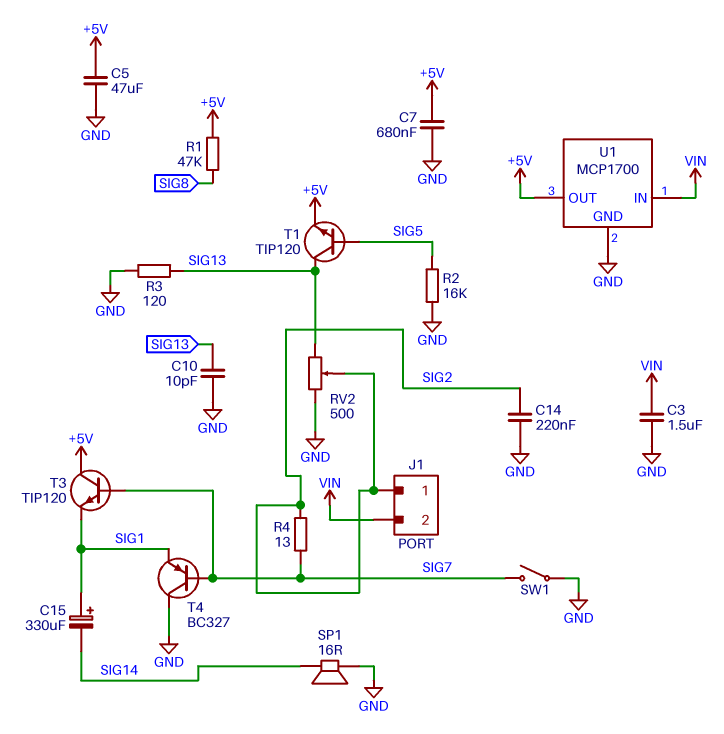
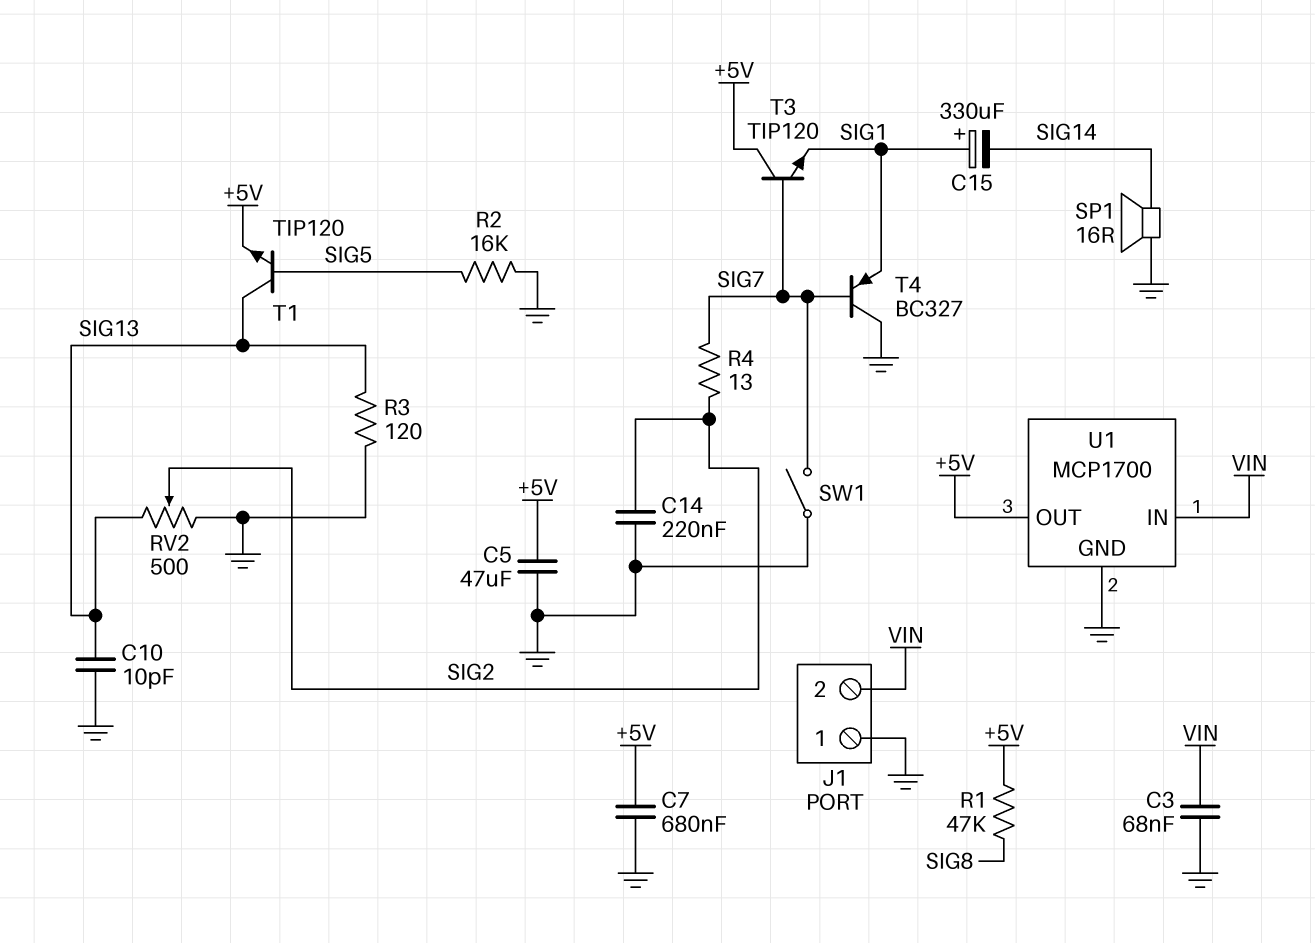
C3: 1.5uF (GND, VIN) -> 68nF (GND, VIN)
J1 pin 1: SIG2 -> GND

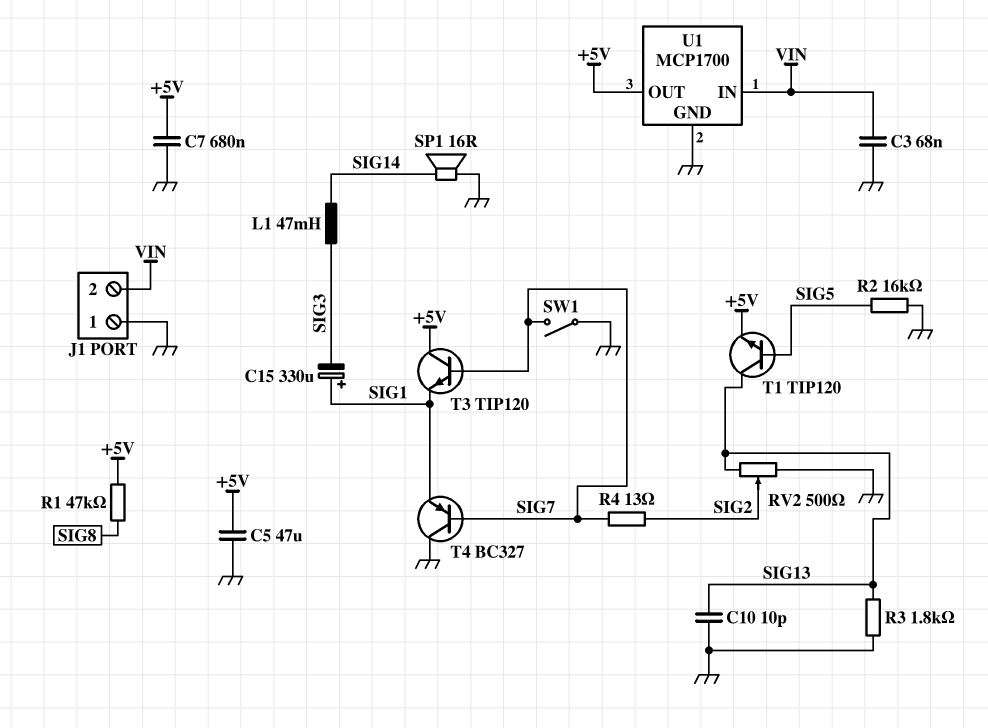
C14: 220nF (GND, SIG2) -> none
C15: 330uF (plus SIG1, minus SIG14) -> 330uF (plus SIG1, minus SIG3)
L1: none -> 47mH (SIG3, SIG14)
R3: 120 (GND, SIG13) -> 1.8k (GND, SIG13)

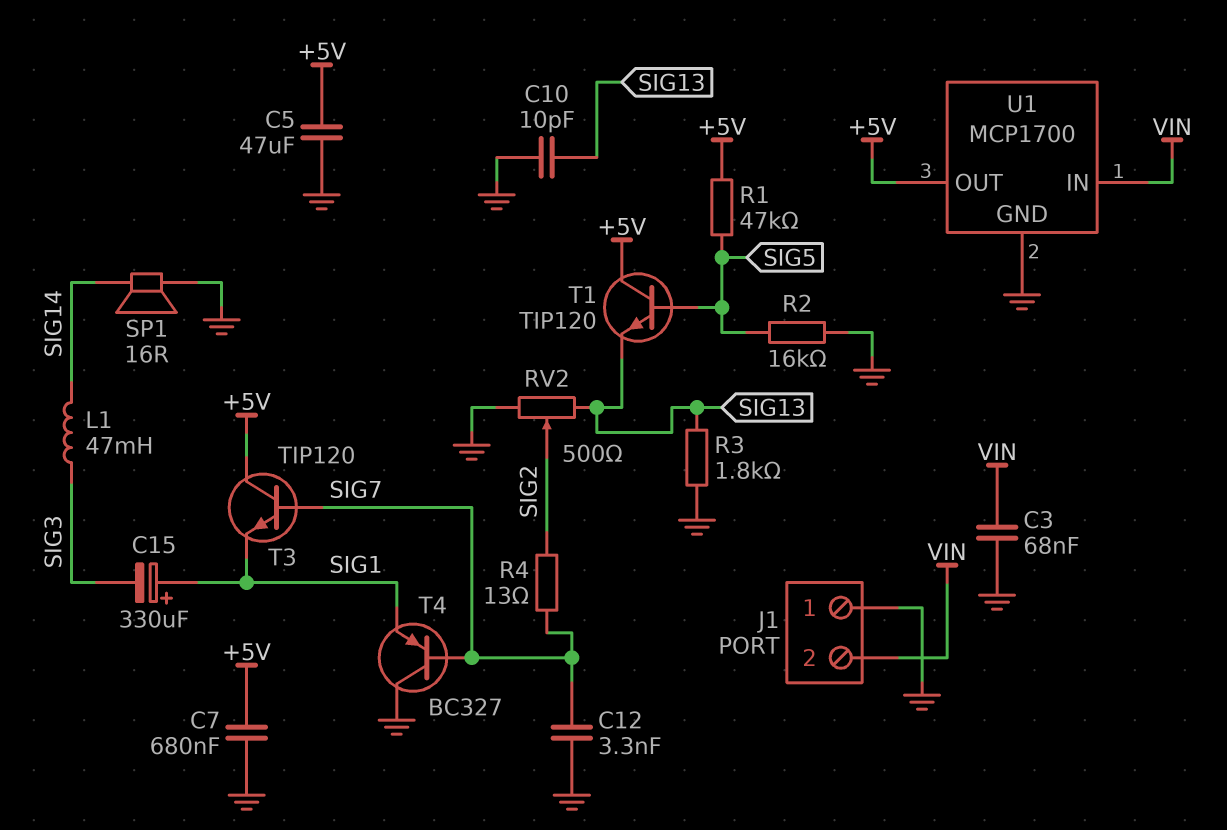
C12: none -> 3.3nF (GND, SIG7)
R1: 47k (+5V, SIG8) -> 47k (+5V, SIG5)
SW1: switch (GND, SIG7) -> none
T1: NPN TIP120 (B SIG5, C SIG13, E +5V) -> NPN TIP120 (B SIG5, C +5V, E SIG13)

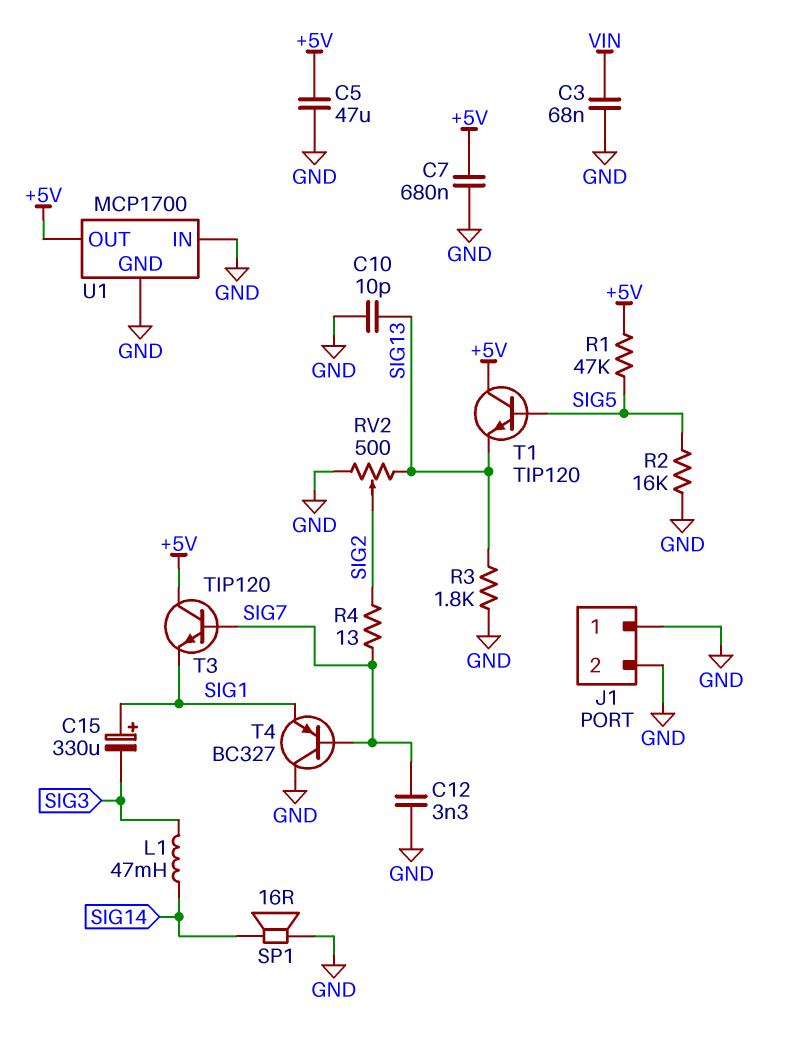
J1 pin 2: VIN -> GND
U1 pin IN: VIN -> GND

